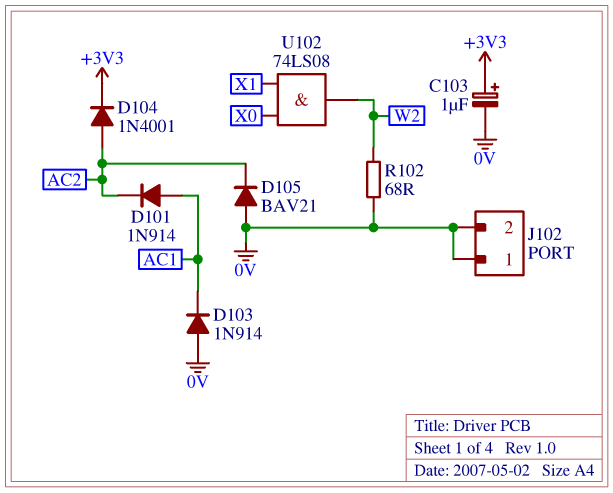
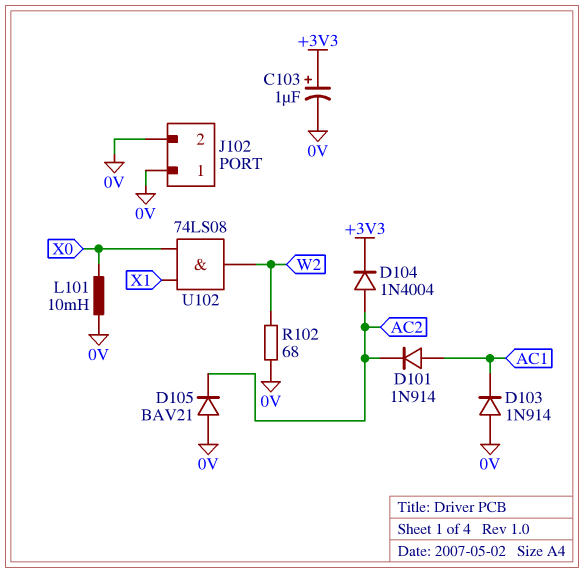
D104: diode 1N4001 (A AC2, K +3V3) -> diode 1N4004 (A AC2, K +3V3)
L101: none -> 10mH (0V, X0)

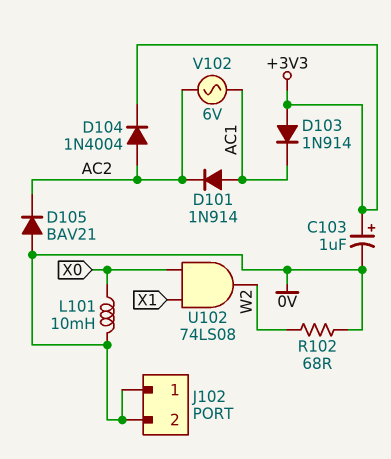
D103: diode 1N914 (A 0V, K AC1) -> diode 1N914 (A +3V3, K AC1)
V102: none -> AC 6V (AC1, AC2)

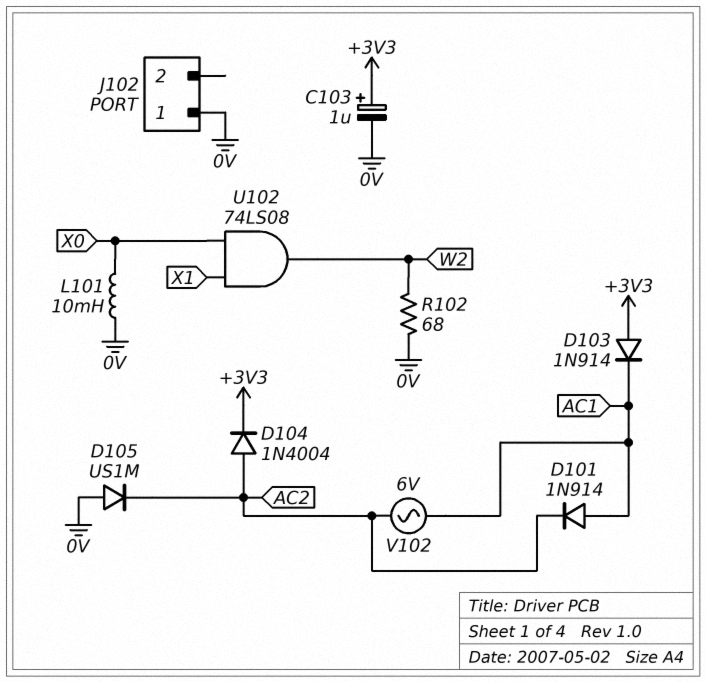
D105: diode BAV21 (A 0V, K AC2) -> diode US1M (A 0V, K AC2)
J102 pin 2: 0V -> none

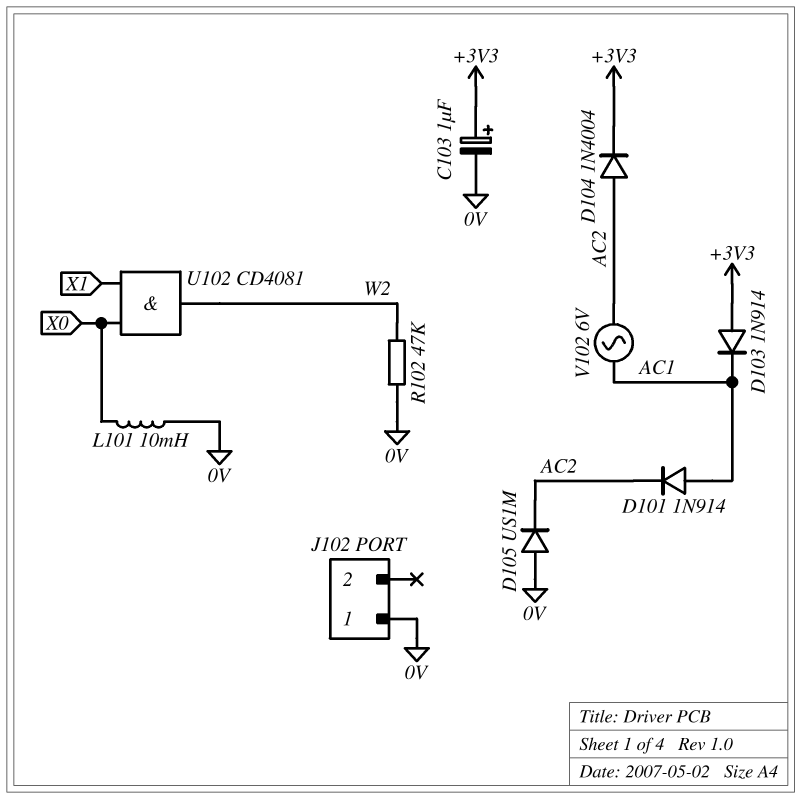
R102: 68 (0V, W2) -> 47k (0V, W2)
U102: AND 74LS08 (in X0, in X1, out W2) -> AND CD4081 (in X0, in X1, out W2)

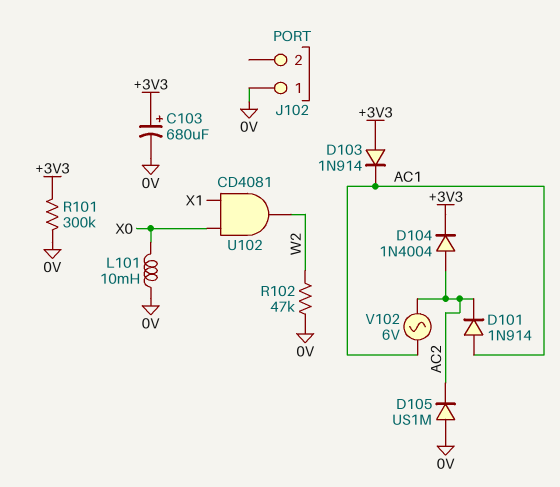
C103: 1uF (plus +3V3, minus 0V) -> 680uF (plus +3V3, minus 0V)
R101: none -> 300k (+3V3, 0V)

